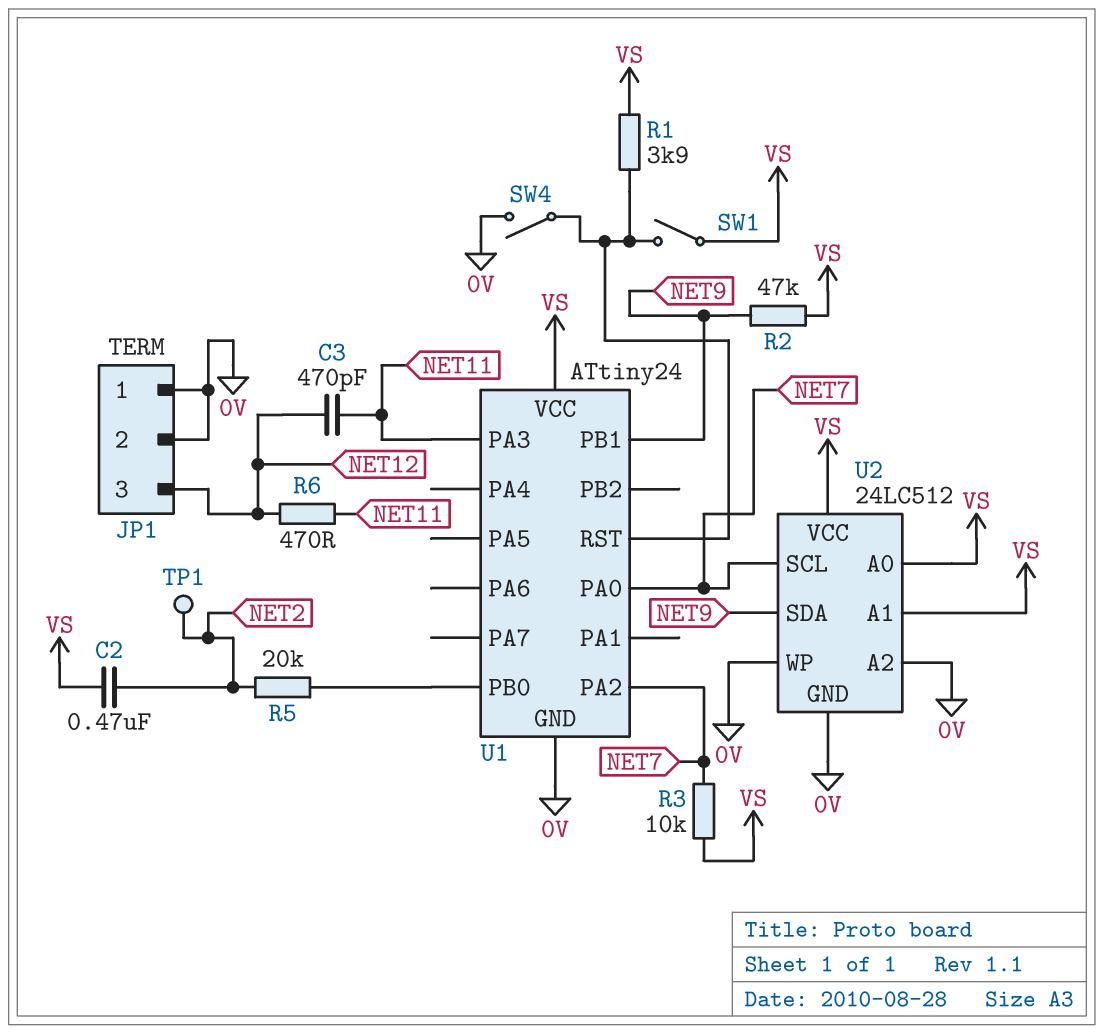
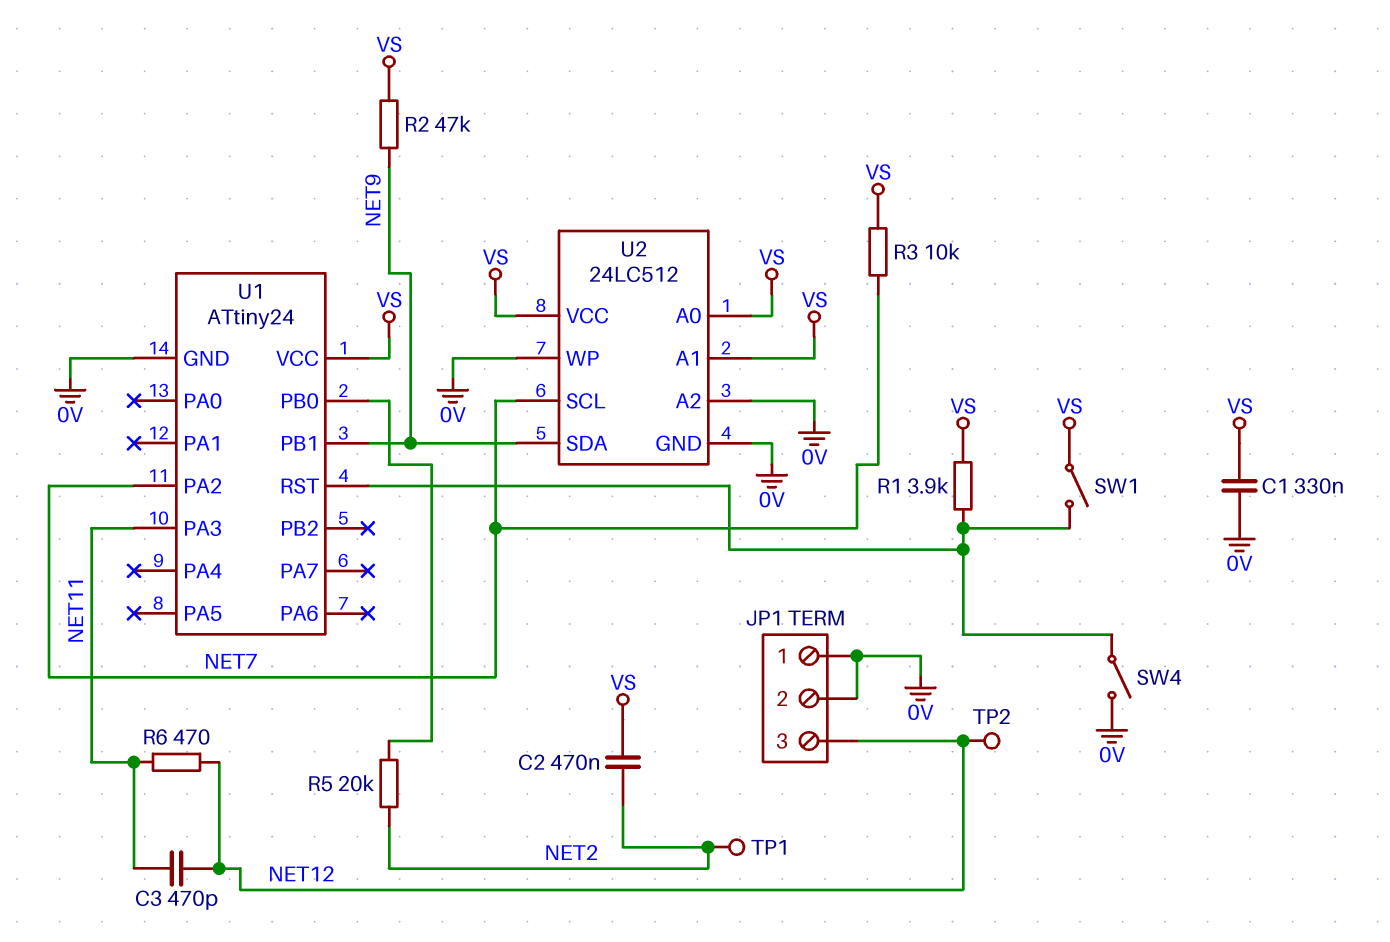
C1: none -> 330nF (0V, VS)
TP2: none -> test point (NET12)
U1 pin PA0: NET7 -> none

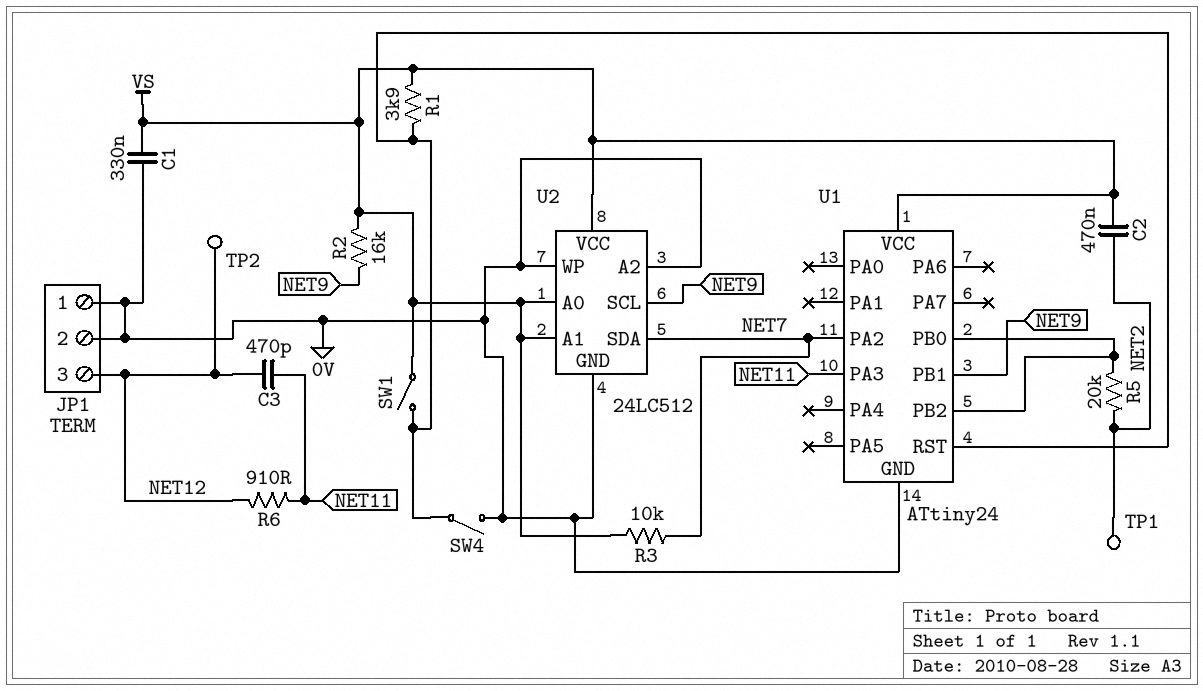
R2: 47k (NET9, VS) -> 16k (NET9, VS)
R6: 470 (NET11, NET12) -> 910 (NET11, NET12)
U1 pin PB2: none -> U1/PB0
U2 pin SCL: NET7 -> NET9
U2 pin SDA: NET9 -> NET7

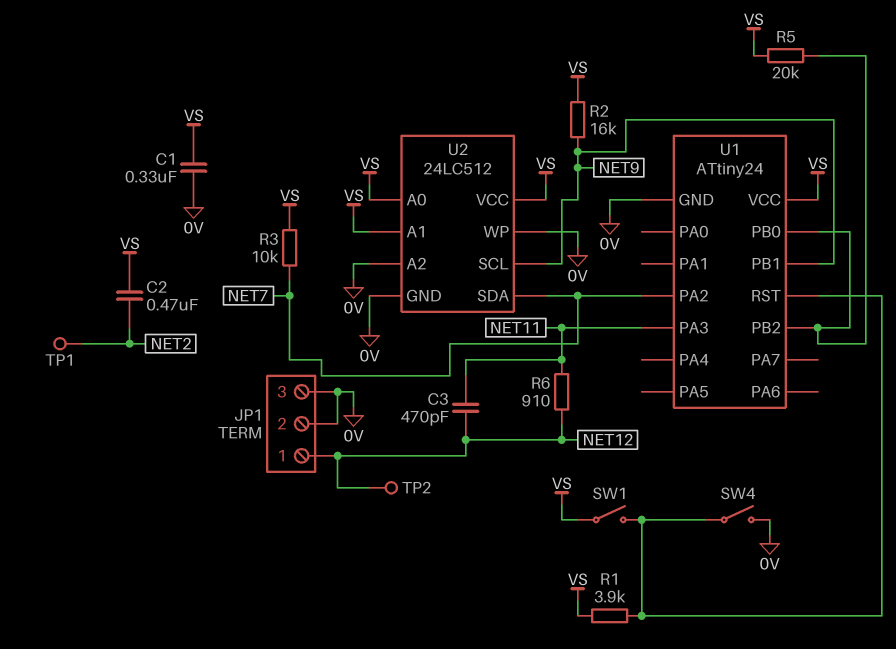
JP1 pin 1: 0V -> NET12
JP1 pin 3: NET12 -> 0V
R5: 20k (NET2, U1/PB0) -> 20k (U1/PB0, VS)

